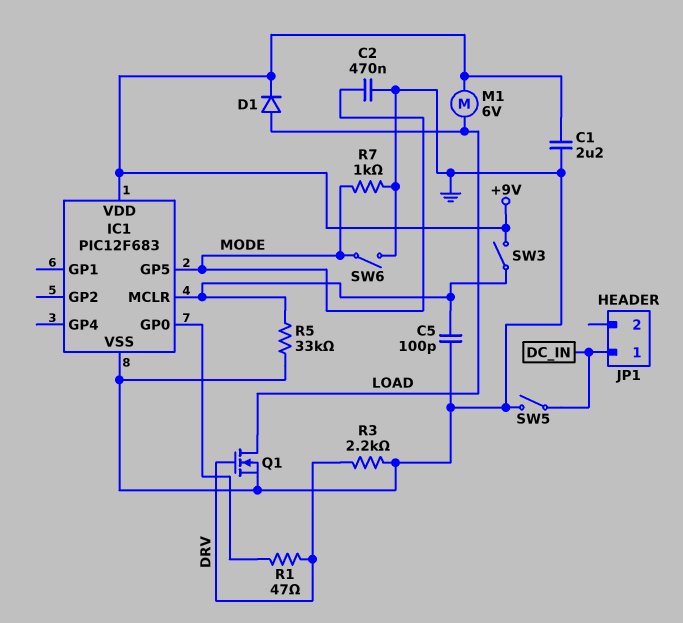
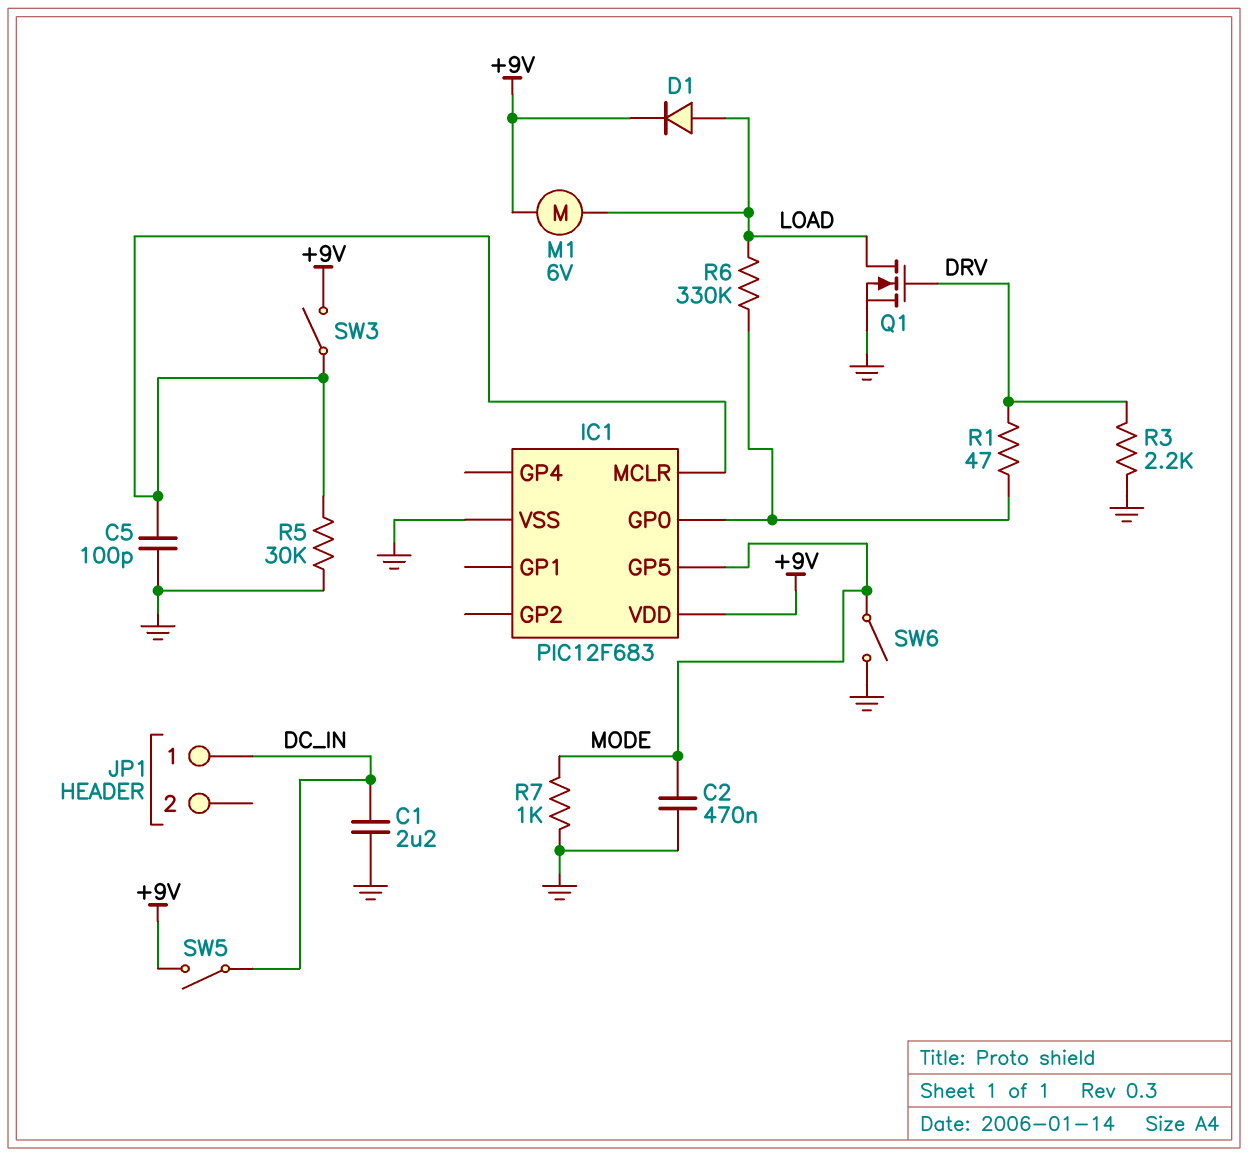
C1: 2.2uF (+9V, GND) -> 2.2uF (DC_IN, GND)
R5: 33k (GND, IC1/MCLR) -> 30k (GND, IC1/MCLR)
R6: none -> 330k (IC1/GP0, LOAD)
SW5: switch (DC_IN, GND) -> switch (+9V, DC_IN)

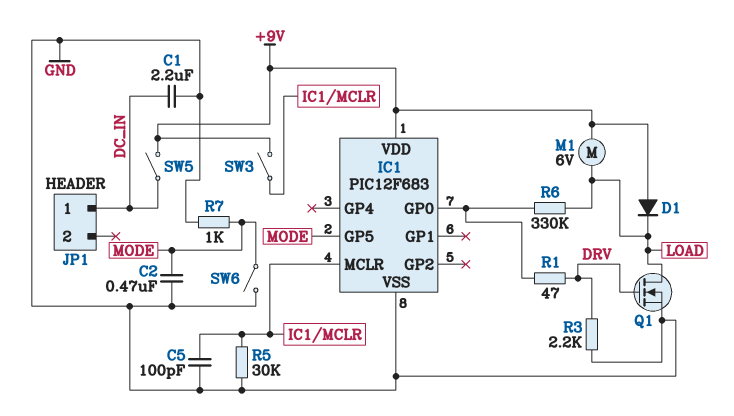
D1: diode (A LOAD, K +9V) -> diode (A +9V, K LOAD)

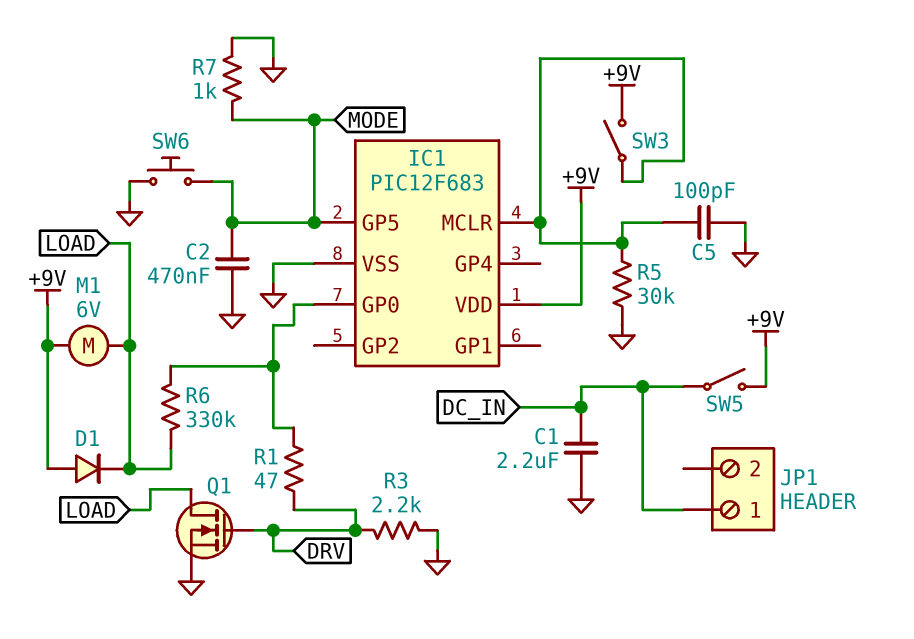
SW6: switch (GND, MODE) -> button (GND, MODE)

